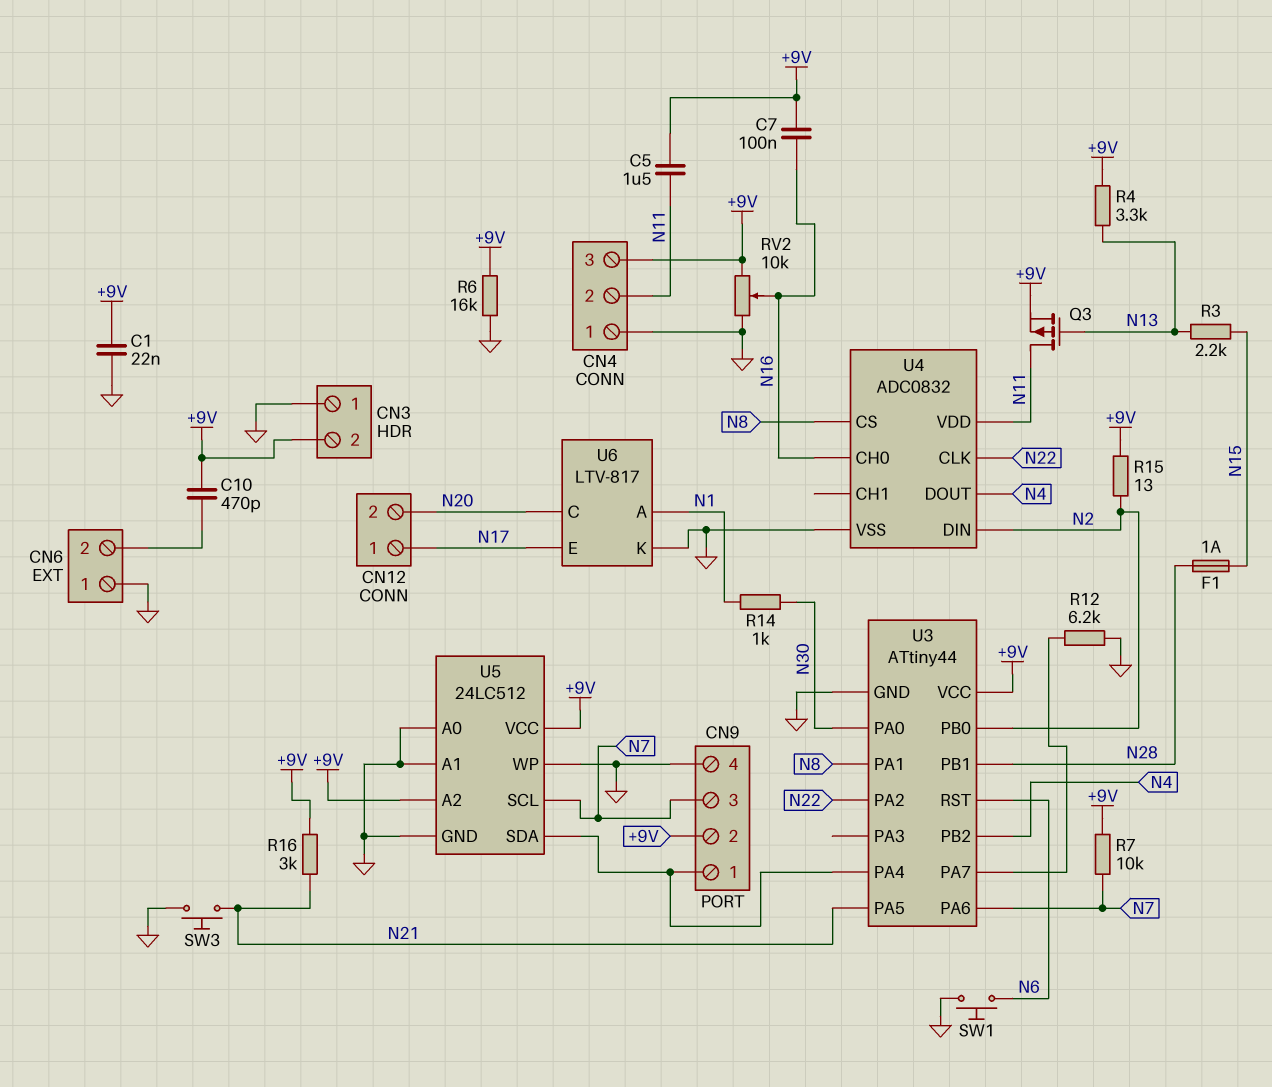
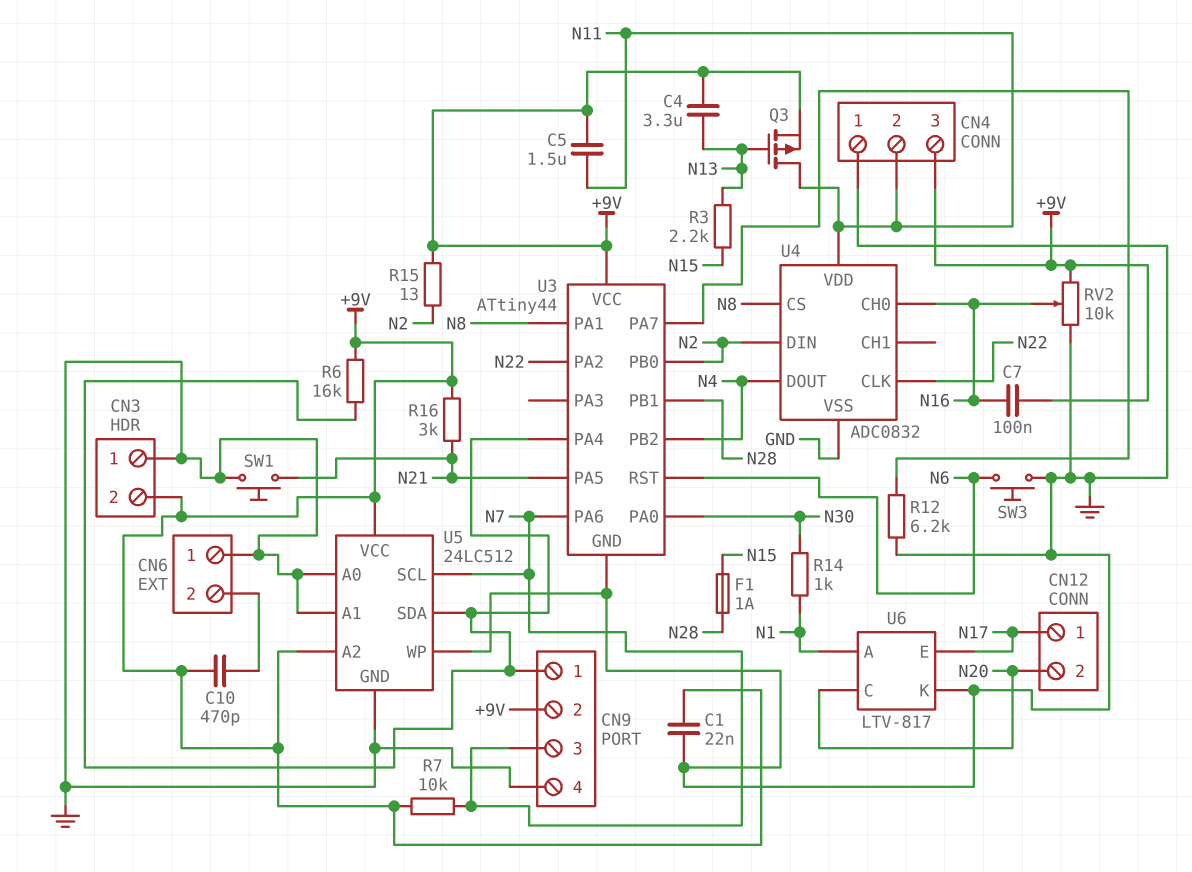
C4: none -> 3.3uF (+9V, N13)
R4: 3.3k (+9V, N13) -> none
R6: 16k (+9V, GND) -> 16k (+9V, CN9/1)
SW1: button (GND, N6) -> button (GND, N21)
SW3: button (GND, N21) -> button (GND, N6)

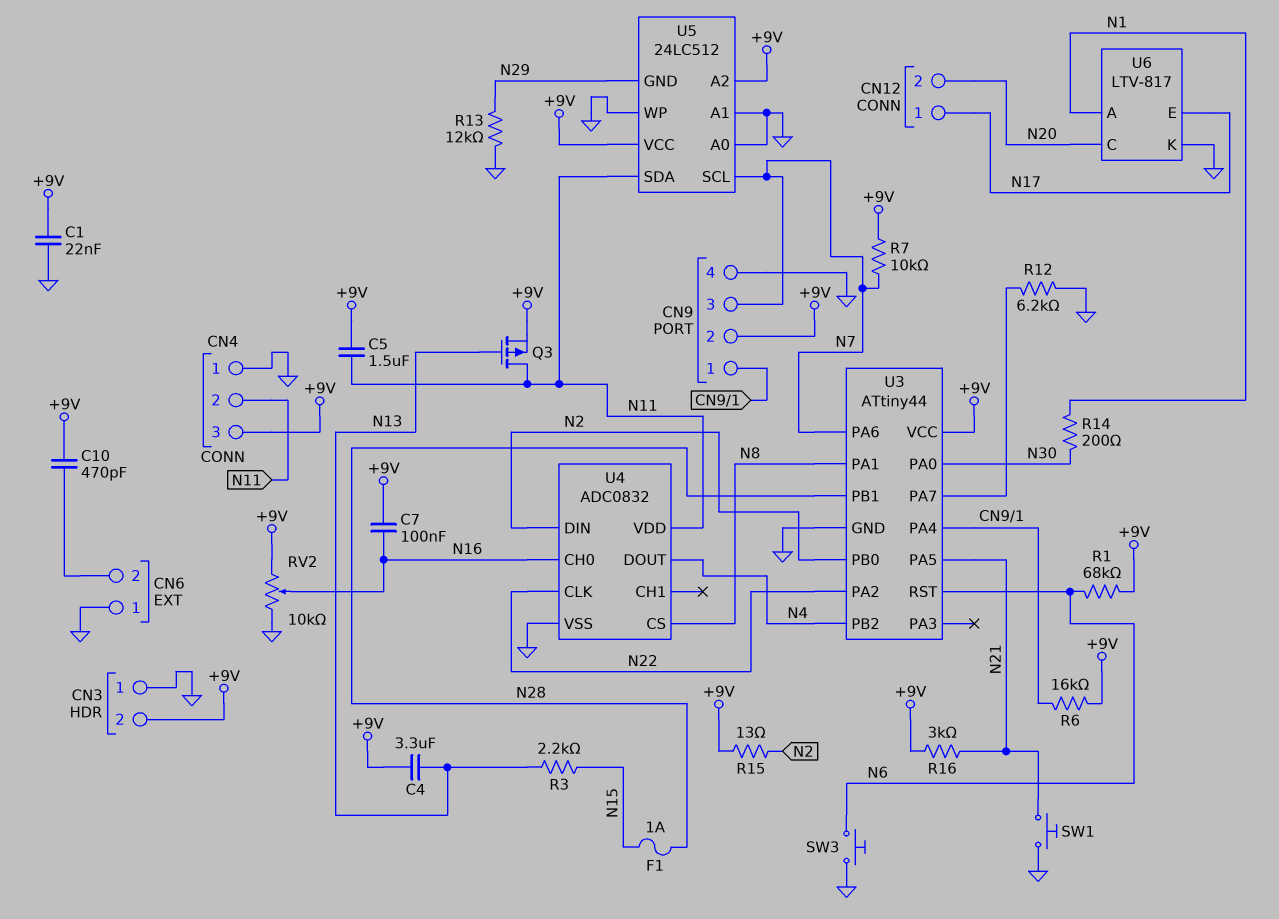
R1: none -> 68k (+9V, N6)
R13: none -> 12k (GND, N29)
R14: 1k (N1, N30) -> 200 (N1, N30)
U5 pin GND: GND -> N29
U5 pin SDA: CN9/1 -> N11

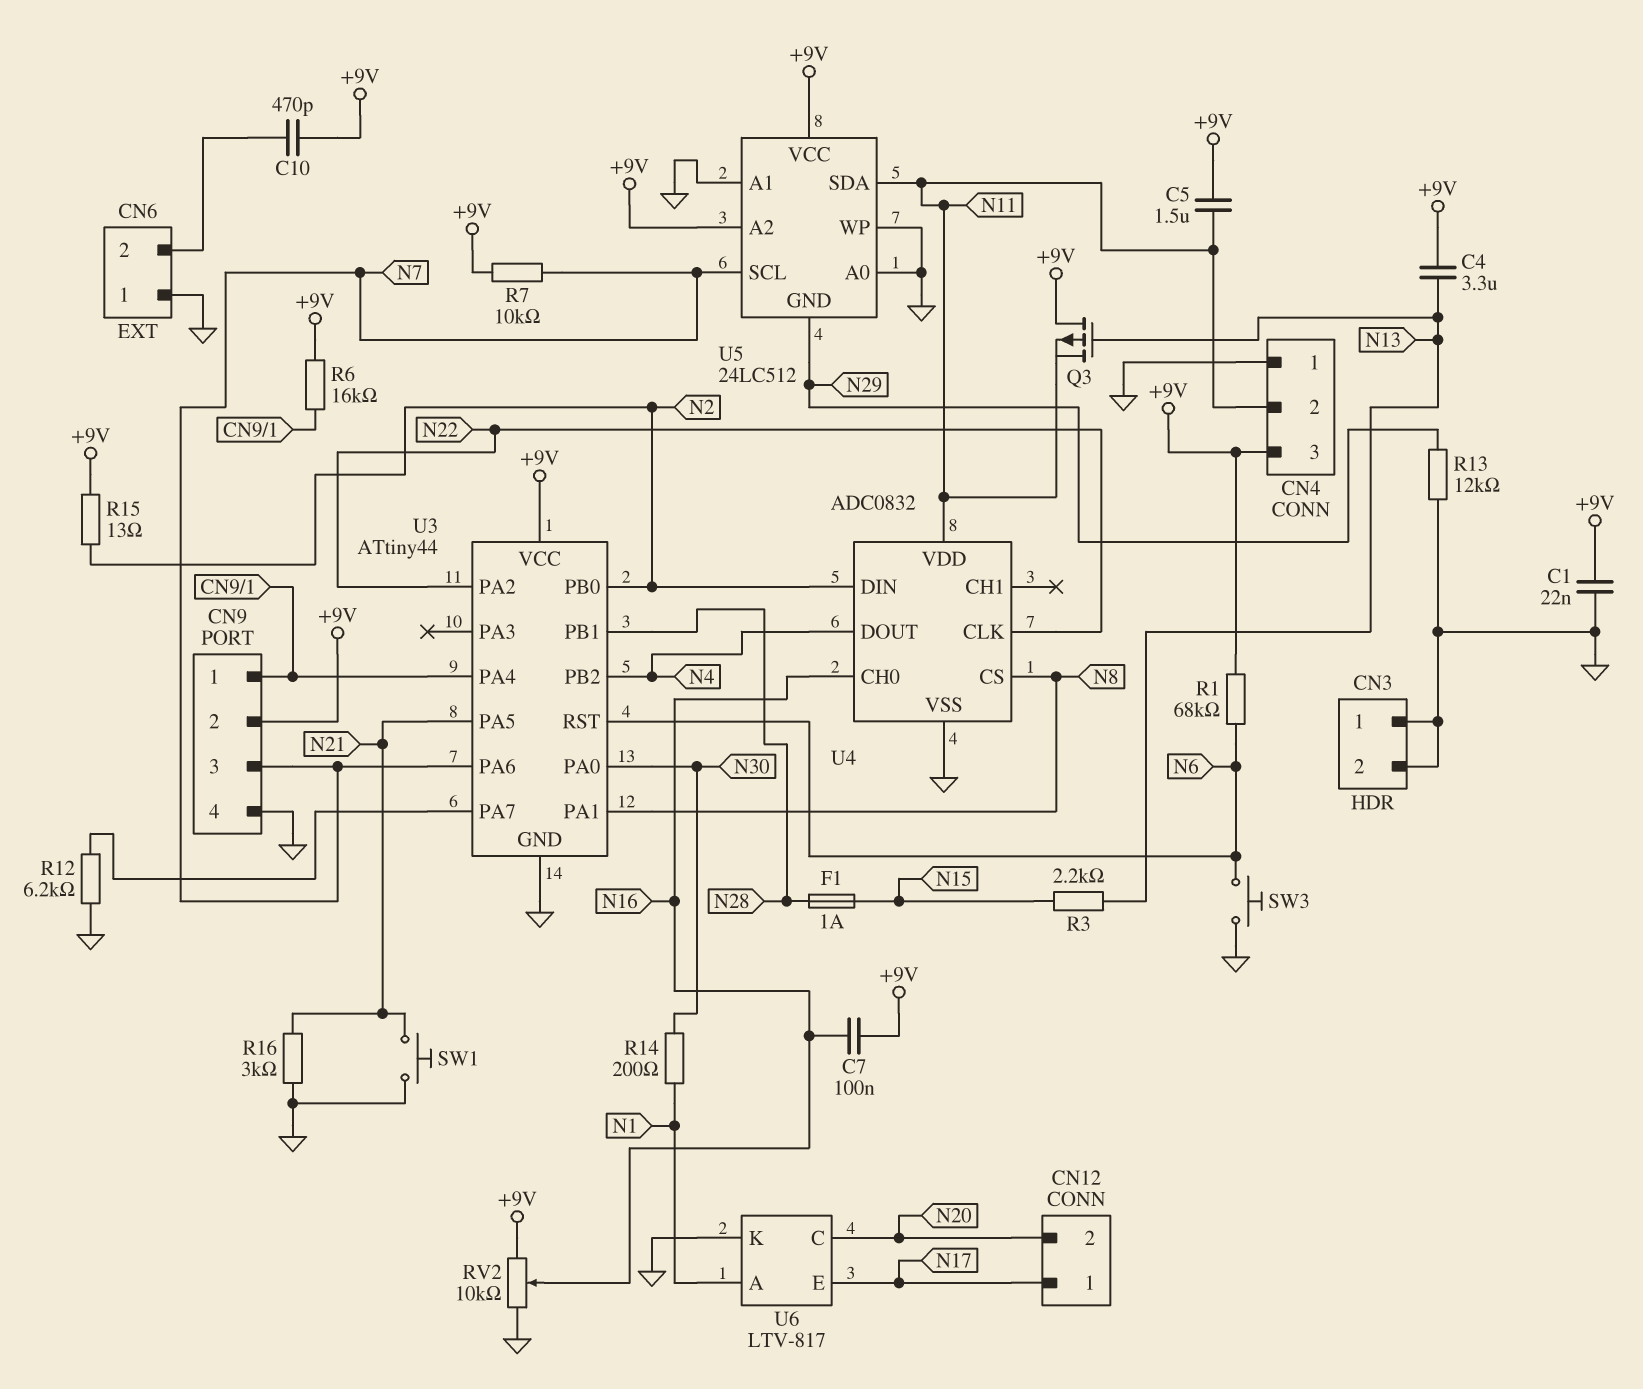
CN3 pin 2: +9V -> GND
Q3: PMOS (G N13, D N11, S +9V) -> PMOS (G N13, D +9V, S N11)
R16: 3k (+9V, N21) -> 3k (GND, N21)

